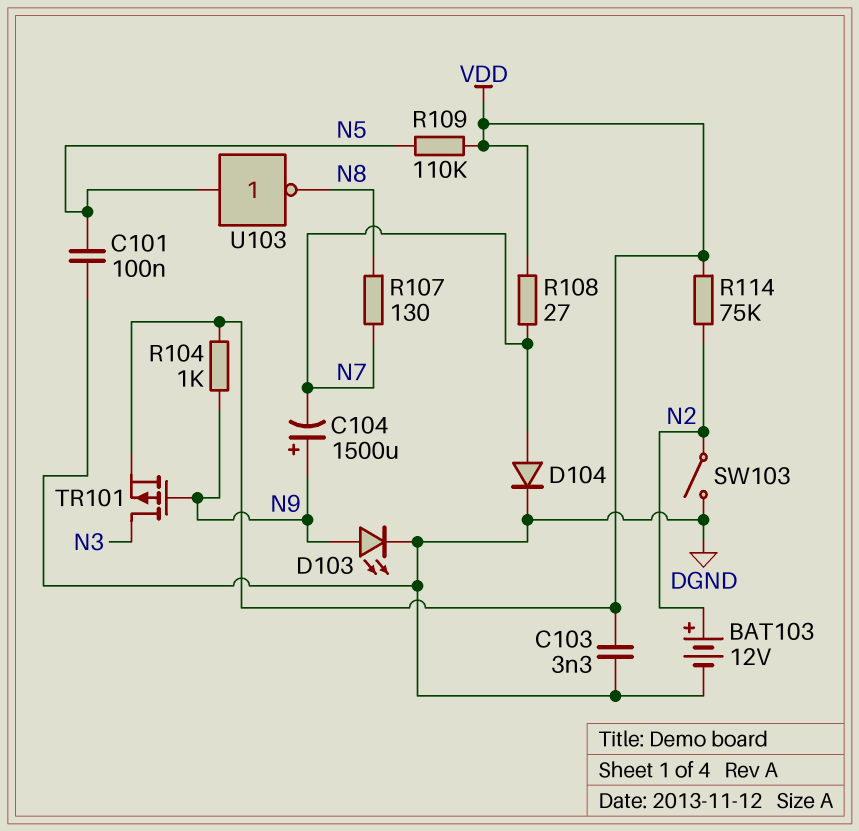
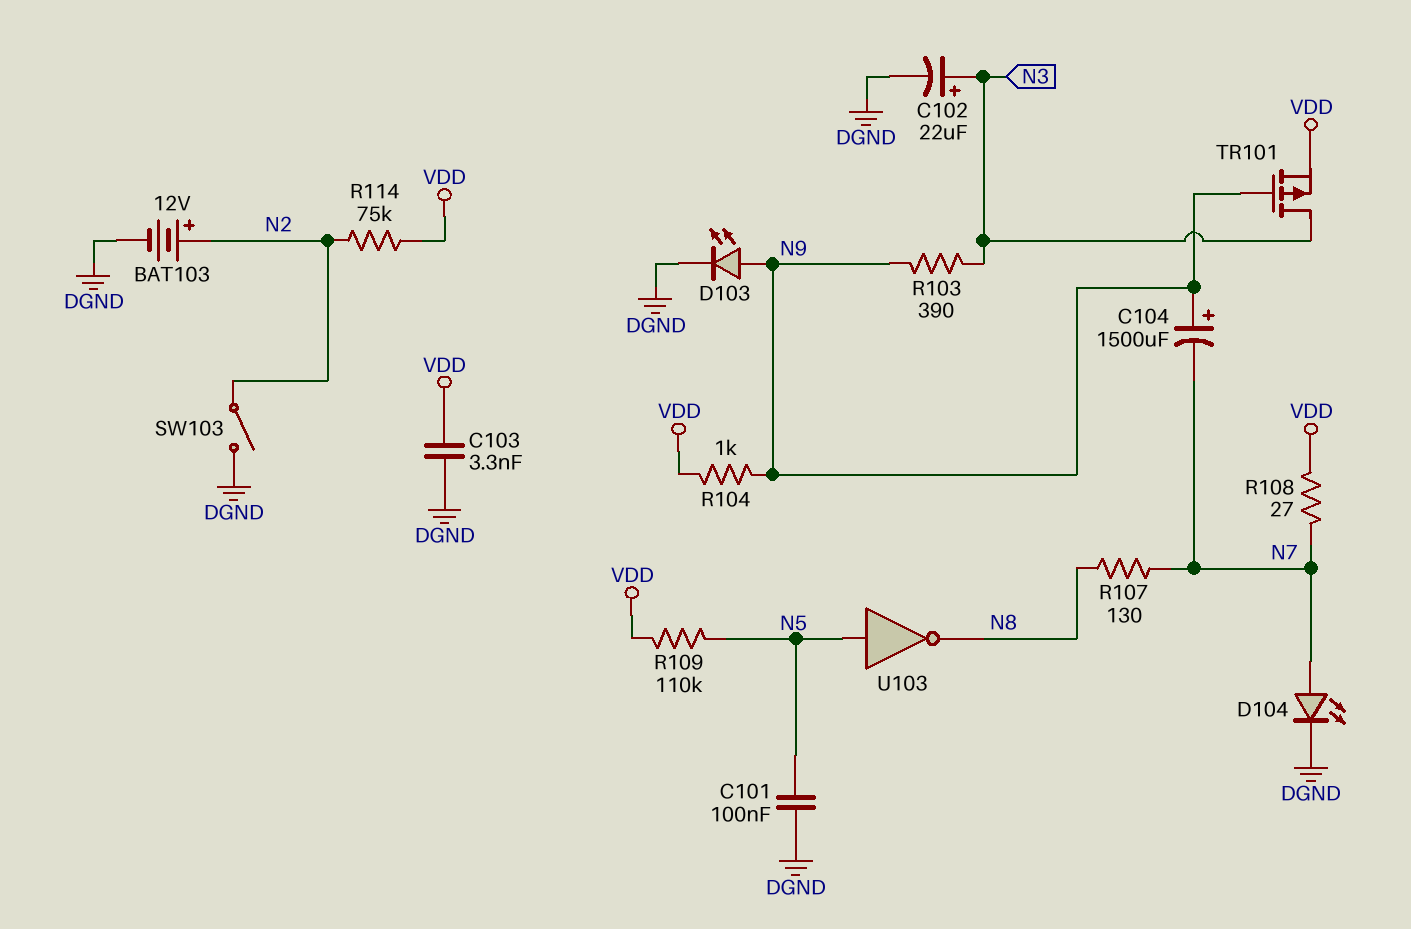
C102: none -> 22uF (plus N3, minus DGND)
D104: diode (A N7, K DGND) -> LED (A N7, K DGND)
R103: none -> 390 (N3, N9)

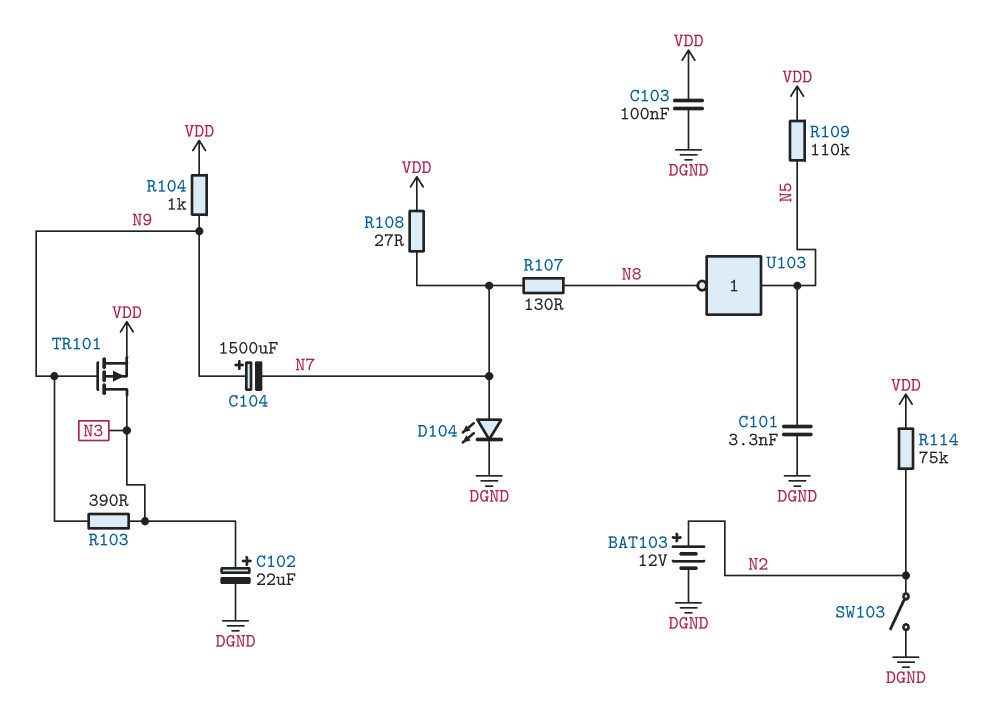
C101: 100nF (DGND, N5) -> 3.3nF (DGND, N5)
C103: 3.3nF (DGND, VDD) -> 100nF (DGND, VDD)
D103: LED (A N9, K DGND) -> none

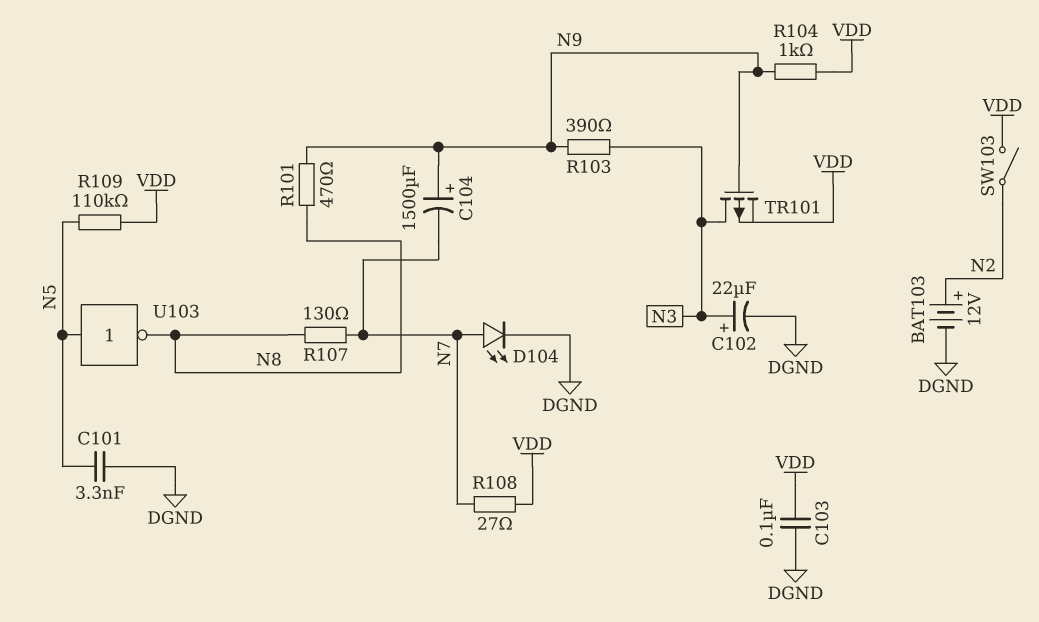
R101: none -> 470 (N8, N9)
R114: 75k (N2, VDD) -> none
SW103: switch (DGND, N2) -> switch (N2, VDD)

